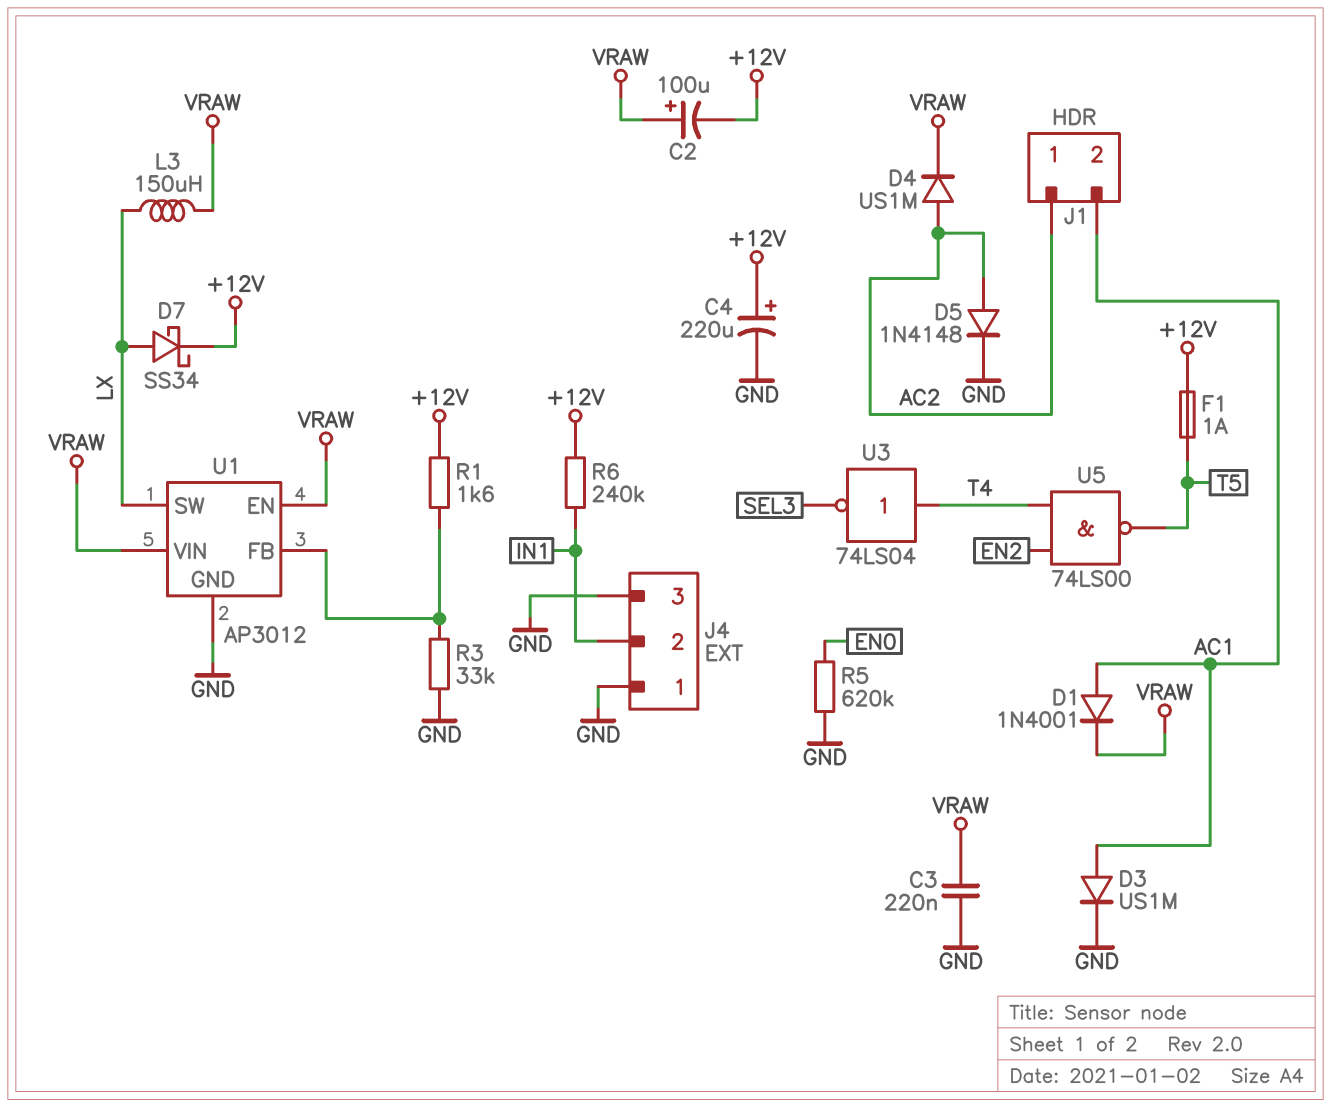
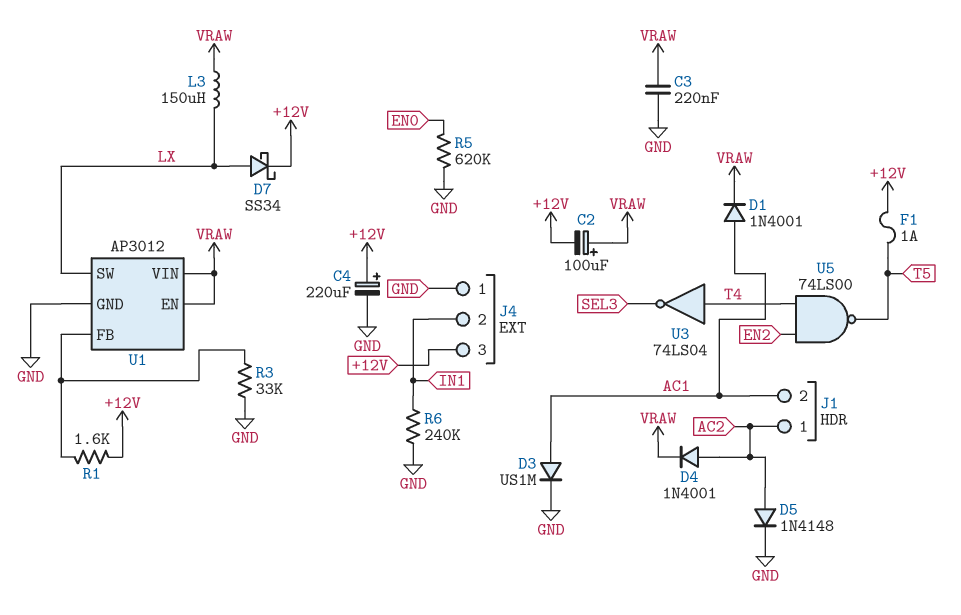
D4: diode US1M (A AC2, K VRAW) -> diode 1N4001 (A AC2, K VRAW)
J4 pin 3: GND -> +12V
R6: 240k (+12V, IN1) -> 240k (GND, IN1)

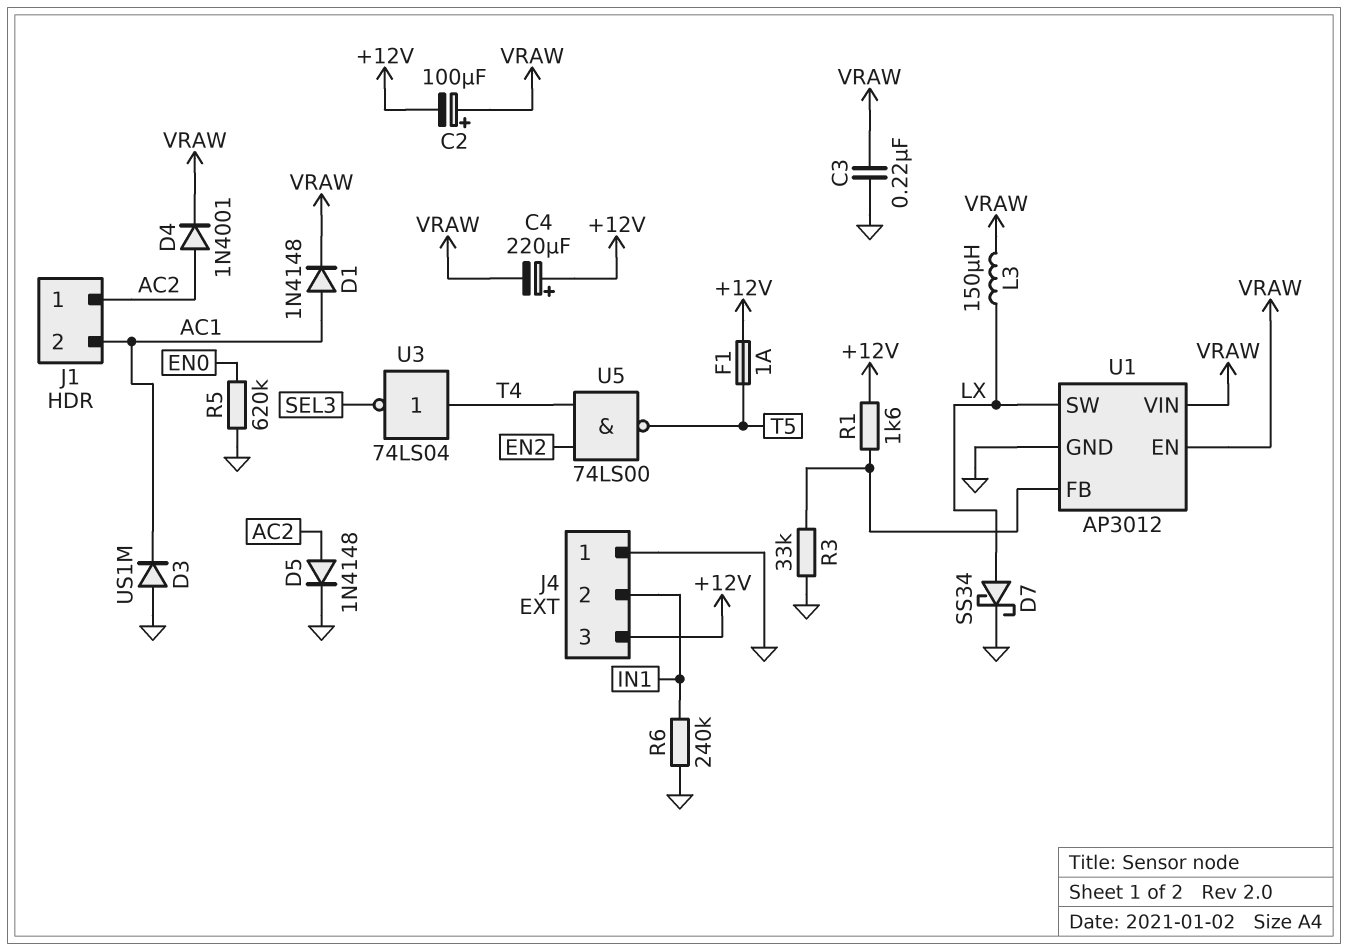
C4: 220uF (plus +12V, minus GND) -> 220uF (plus +12V, minus VRAW)
D1: diode 1N4001 (A AC1, K VRAW) -> diode 1N4148 (A AC1, K VRAW)
D3: diode US1M (A AC1, K GND) -> diode US1M (A GND, K AC1)
D7: schottky SS34 (A LX, K +12V) -> schottky SS34 (A LX, K GND)

